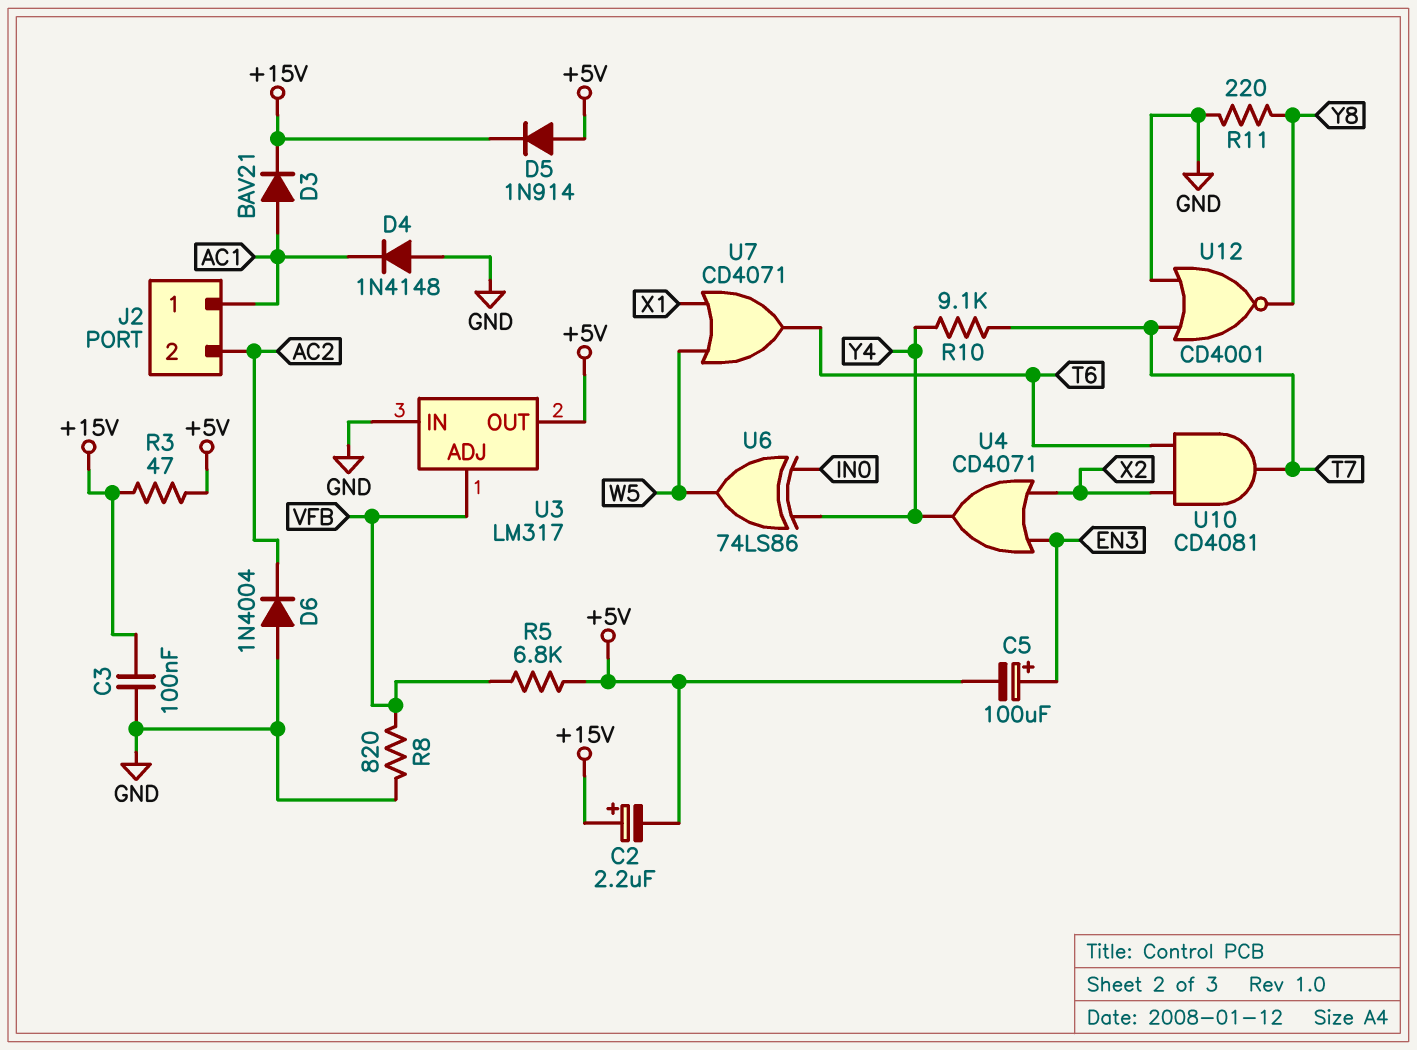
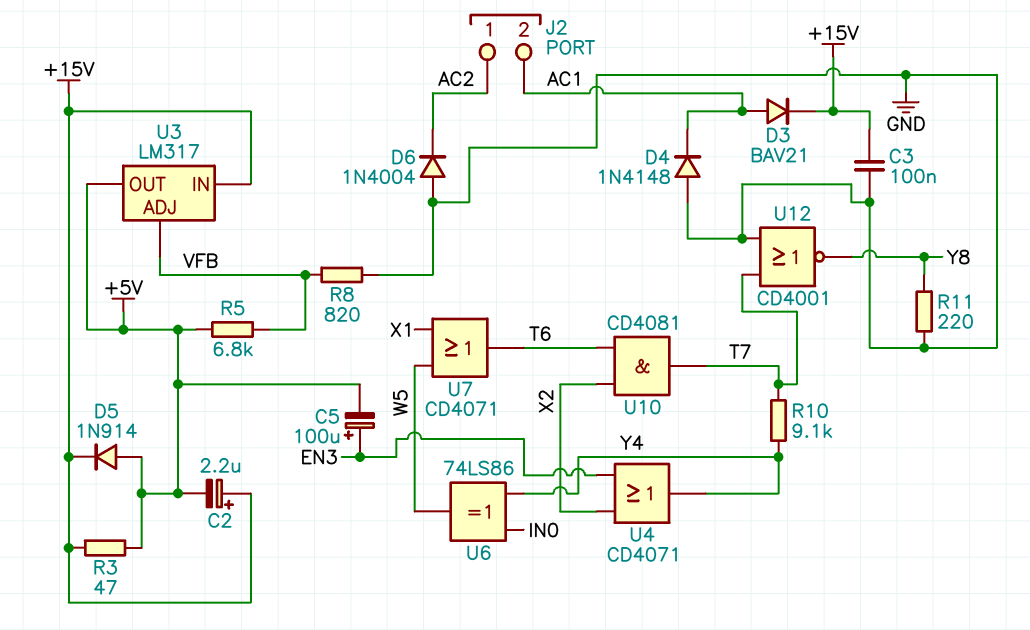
J2 pin 1: AC1 -> AC2
J2 pin 2: AC2 -> AC1
U3 pin IN: GND -> +15V

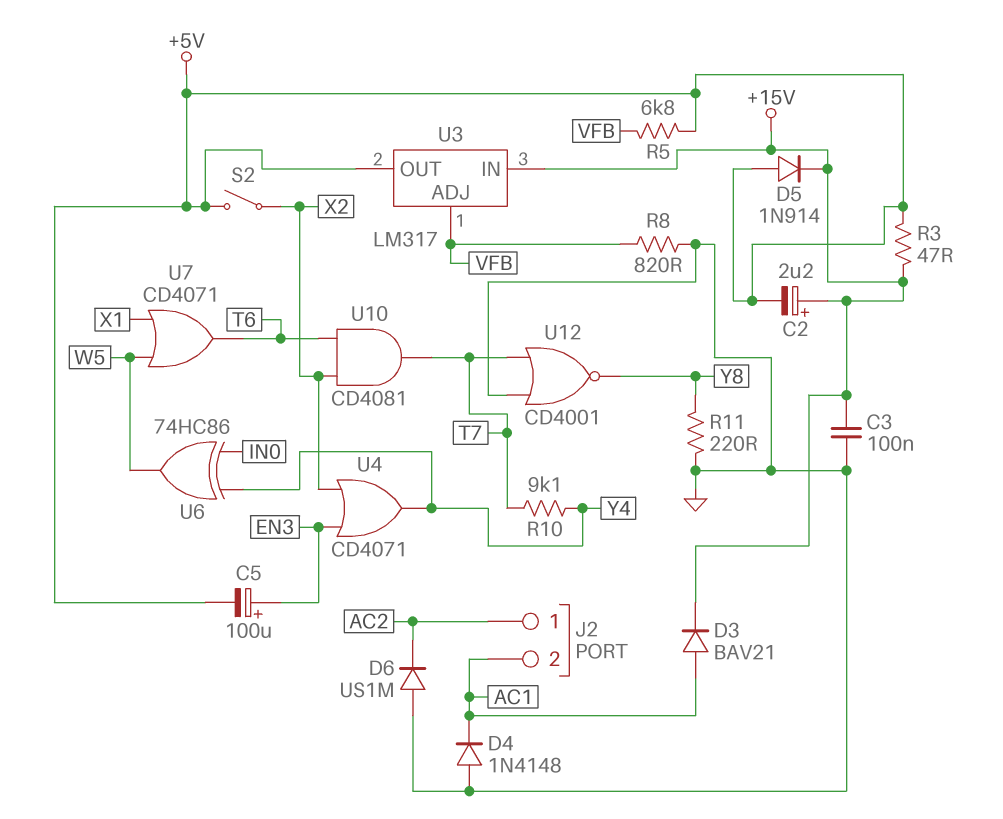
D6: diode 1N4004 (A GND, K AC2) -> diode US1M (A GND, K AC2)
S2: none -> switch (+5V, X2)
U6: XOR 74LS86 (in IN0, in Y4, out W5) -> XOR 74HC86 (in IN0, in Y4, out W5)

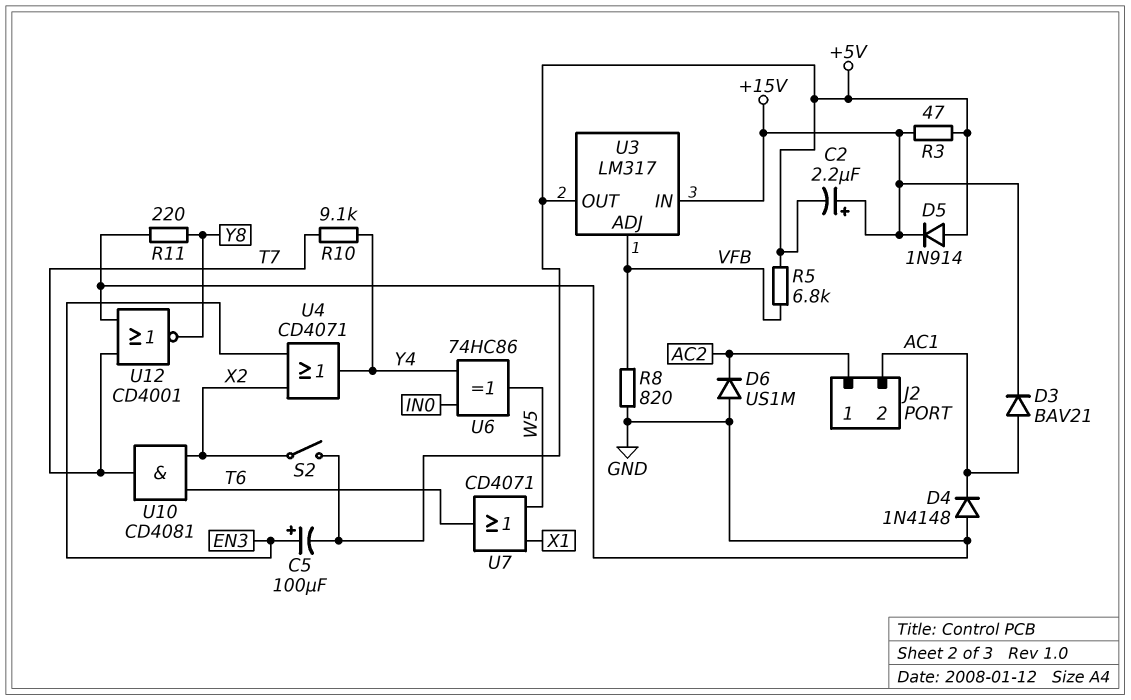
C3: 100nF (+15V, GND) -> none

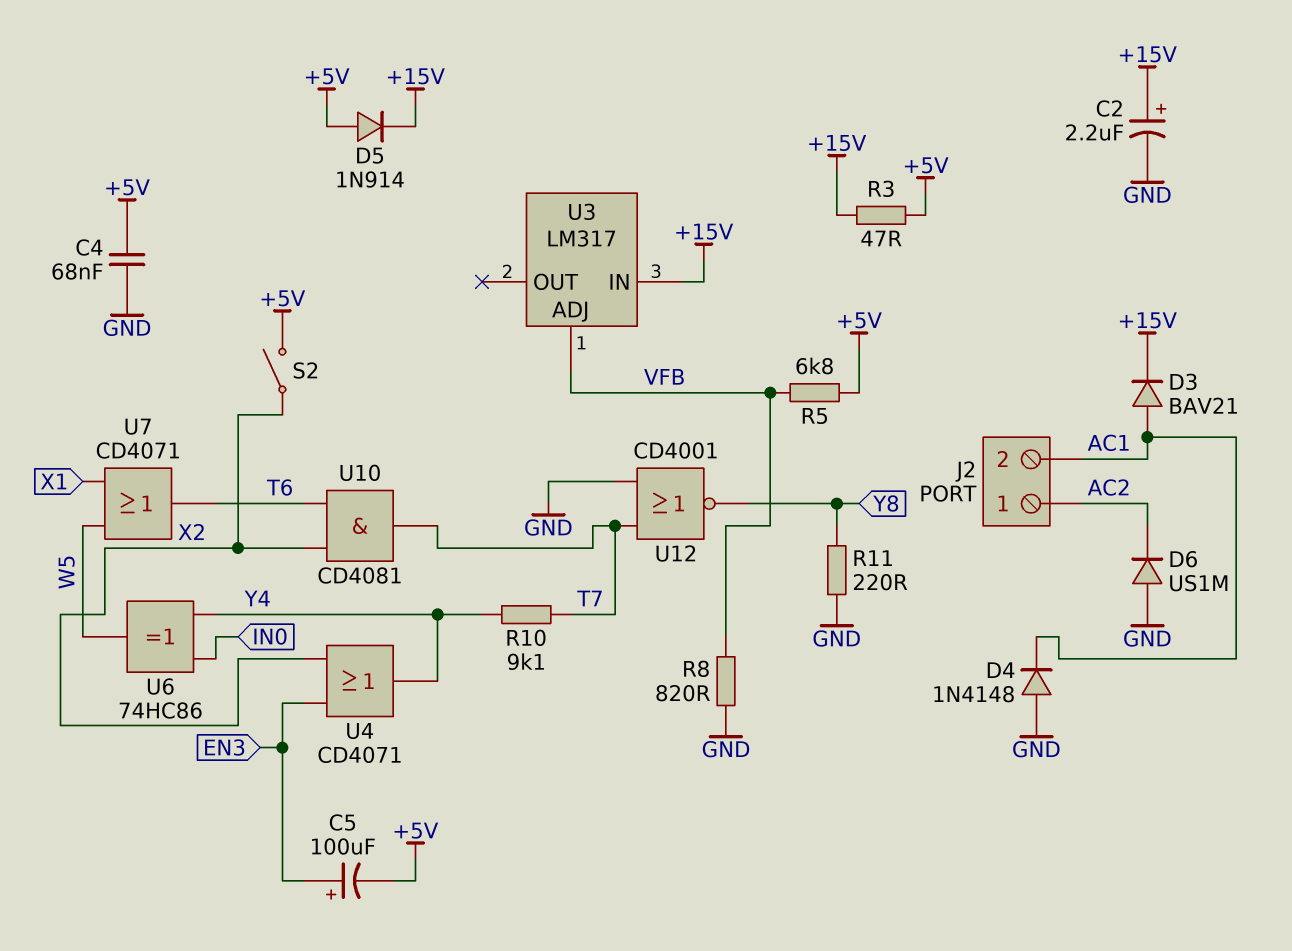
C2: 2.2uF (plus +15V, minus +5V) -> 2.2uF (plus +15V, minus GND)
C4: none -> 68nF (+5V, GND)
U3 pin OUT: +5V -> none

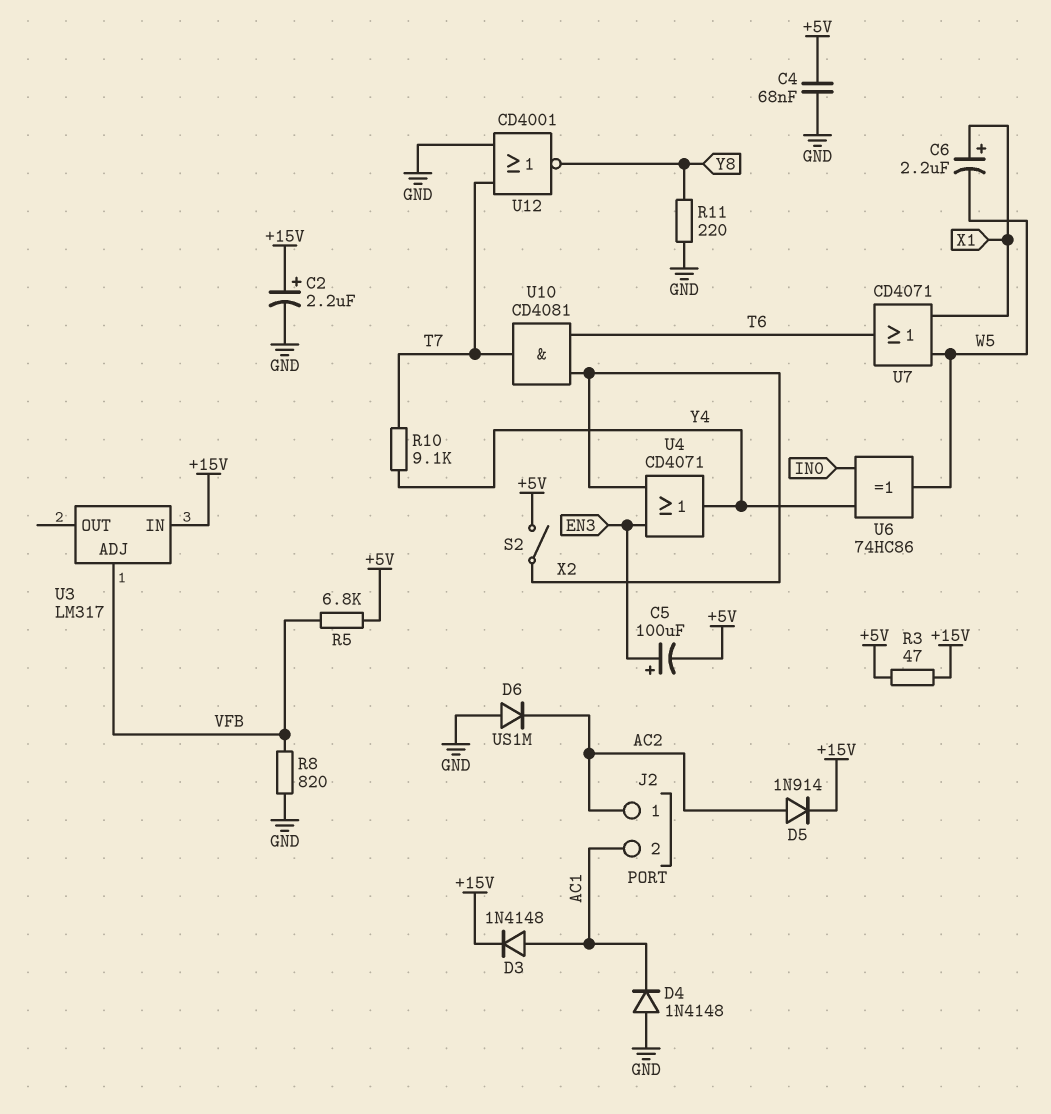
C6: none -> 2.2uF (plus X1, minus W5)
D3: diode BAV21 (A AC1, K +15V) -> diode 1N4148 (A AC1, K +15V)
D5: diode 1N914 (A +5V, K +15V) -> diode 1N914 (A AC2, K +15V)

